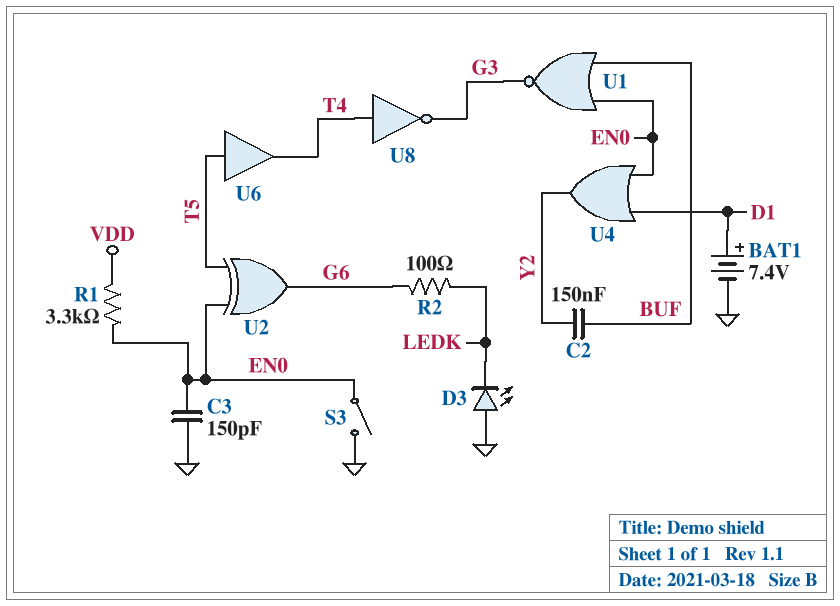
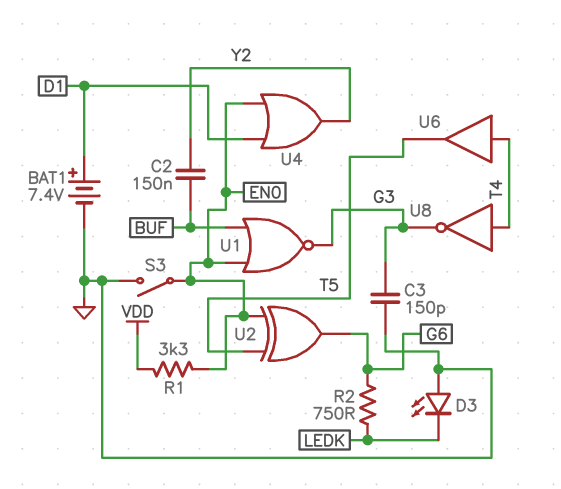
C3: 150pF (EN0, GND) -> 150pF (G3, GND)
R2: 100 (G6, LEDK) -> 750 (G6, LEDK)
U6: buffer (in T5, out T4) -> buffer (in T4, out T5)

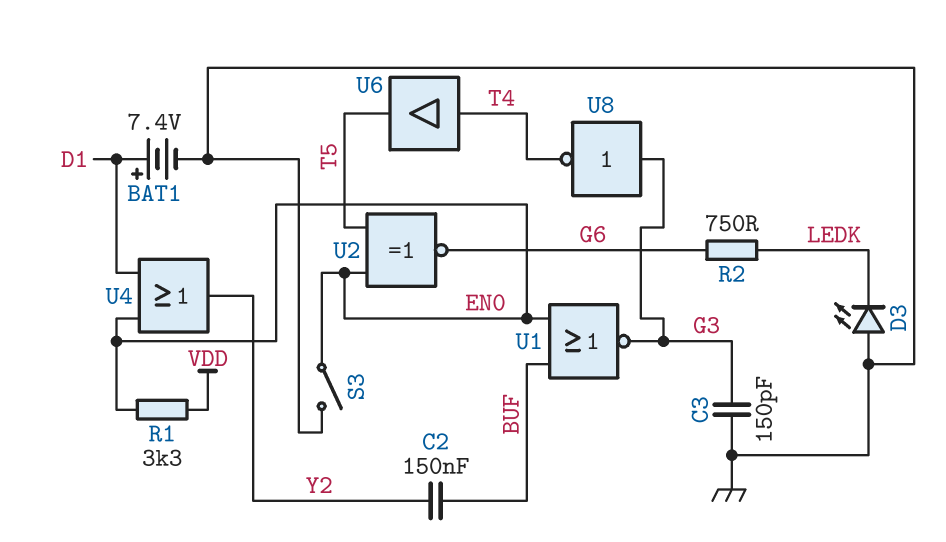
U2: XOR (in EN0, in T5, out G6) -> XNOR (in EN0, in T5, out G6)
U8: NOT (in T4, out G3) -> NOT (in G3, out T4)

